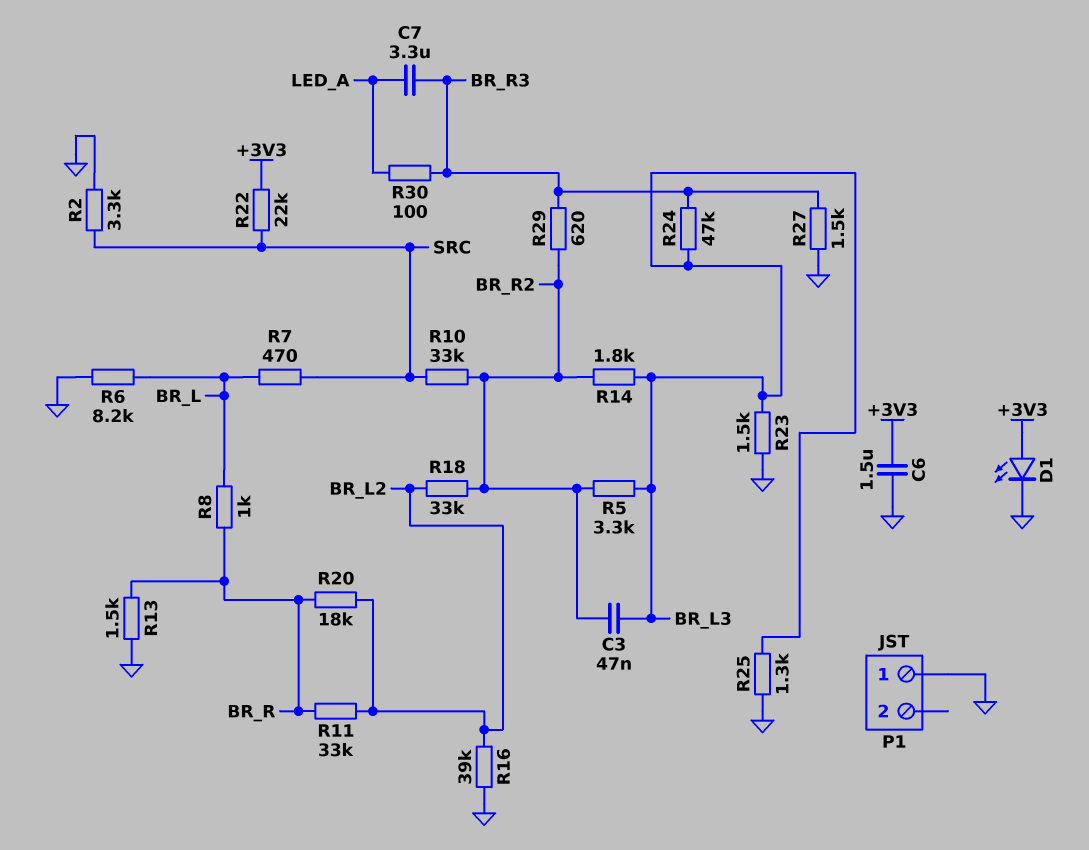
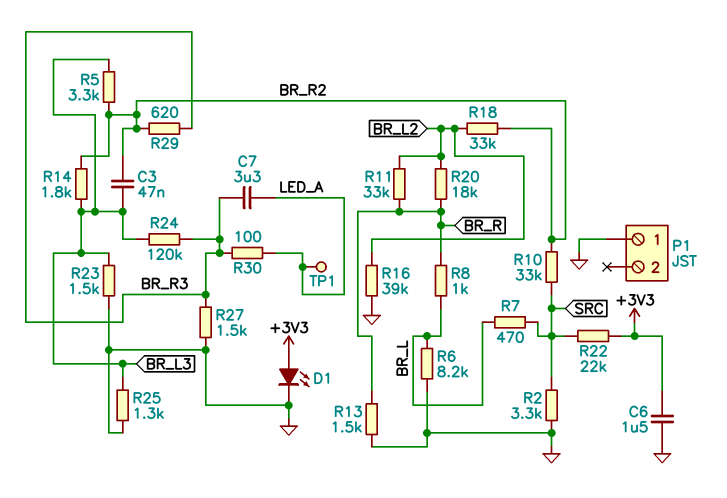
R24: 47k (BR_L3, BR_R3) -> 120k (BR_L3, BR_R3)
TP1: none -> test point (LED_A)

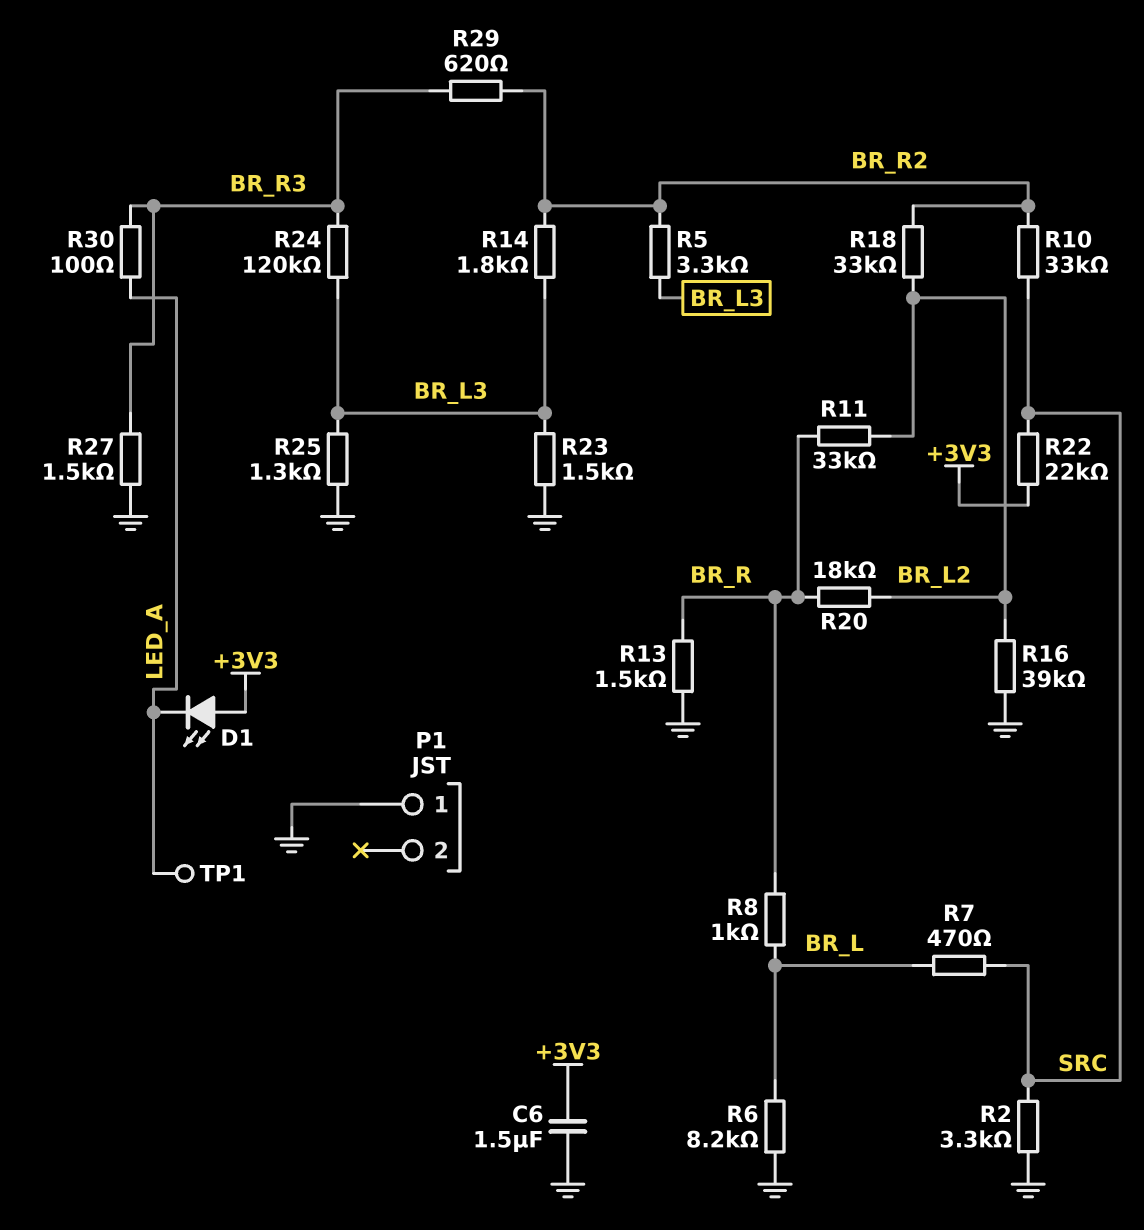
C3: 47nF (BR_L3, BR_R2) -> none
C7: 3.3uF (BR_R3, LED_A) -> none
D1: LED (A +3V3, K GND) -> LED (A +3V3, K LED_A)

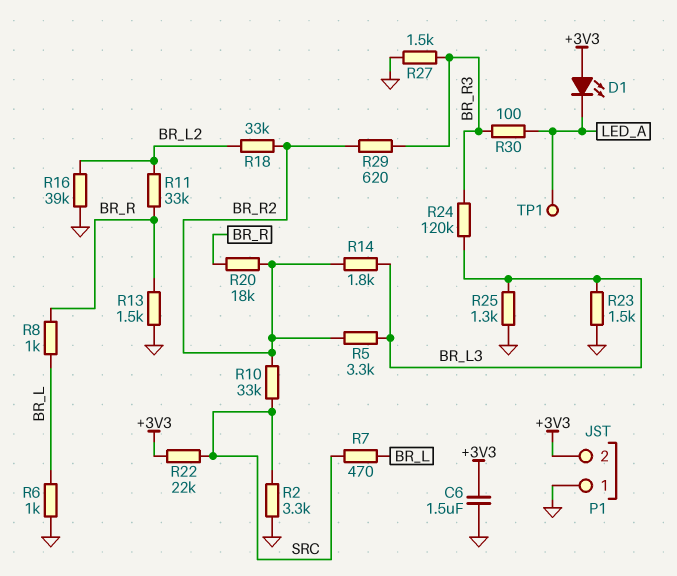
P1 pin 2: none -> +3V3
R6: 8.2k (BR_L, GND) -> 1k (BR_L, GND)
R20: 18k (BR_L2, BR_R) -> 18k (BR_R, BR_R2)

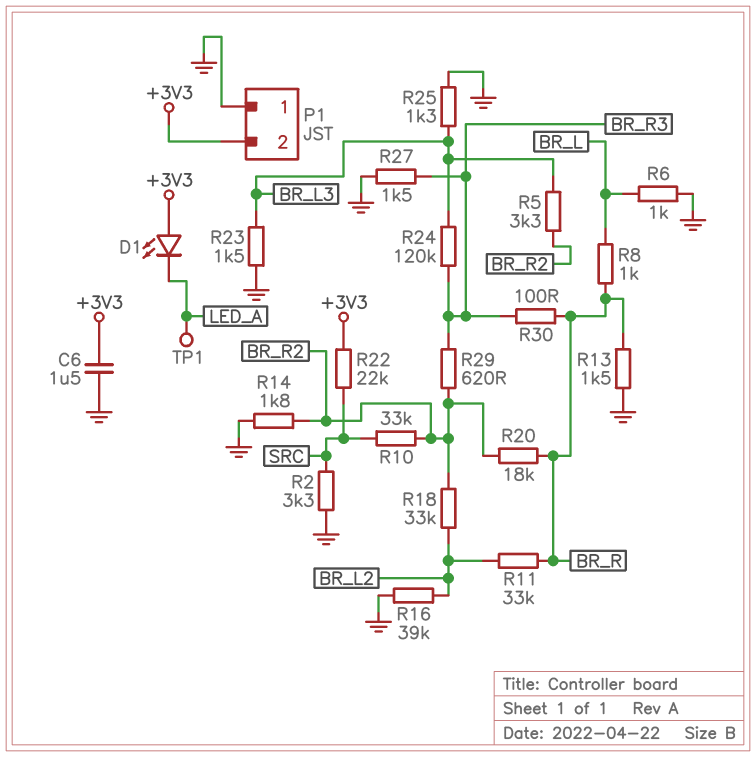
R7: 470 (BR_L, SRC) -> none
R14: 1.8k (BR_L3, BR_R2) -> 1.8k (BR_R2, GND)
R30: 100 (BR_R3, LED_A) -> 100 (BR_R, BR_R3)

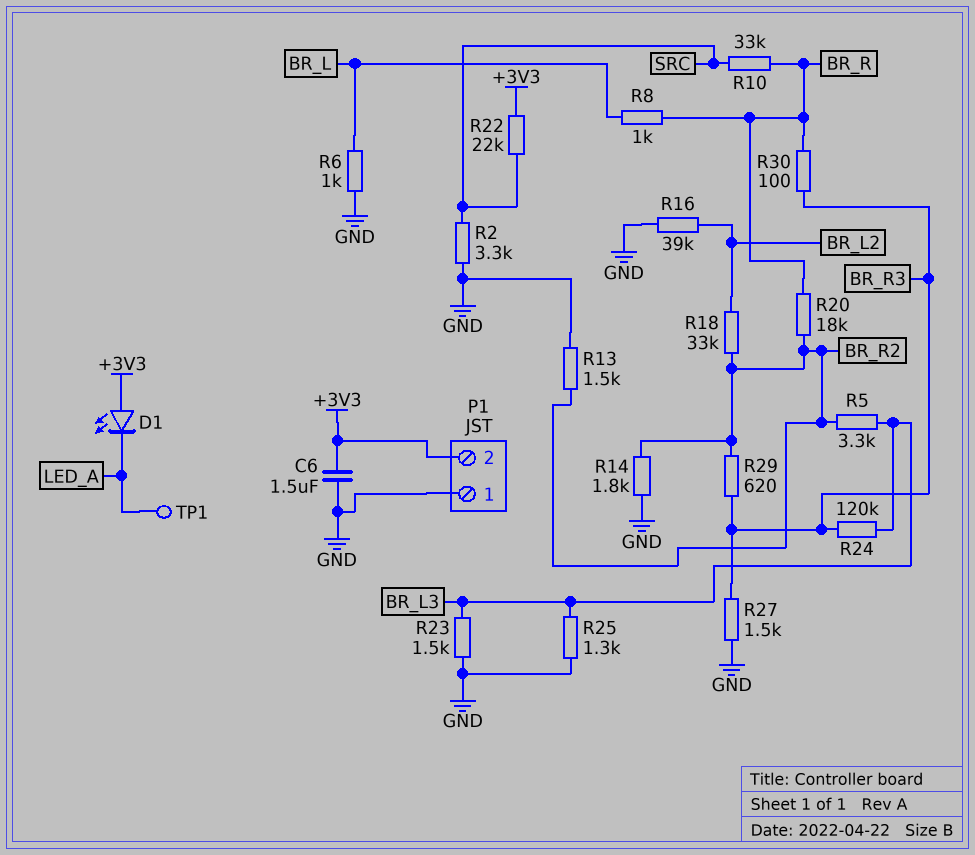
R10: 33k (BR_R2, SRC) -> 33k (BR_R, SRC)
R11: 33k (BR_L2, BR_R) -> none
R13: 1.5k (BR_R, GND) -> 1.5k (BR_R2, GND)

